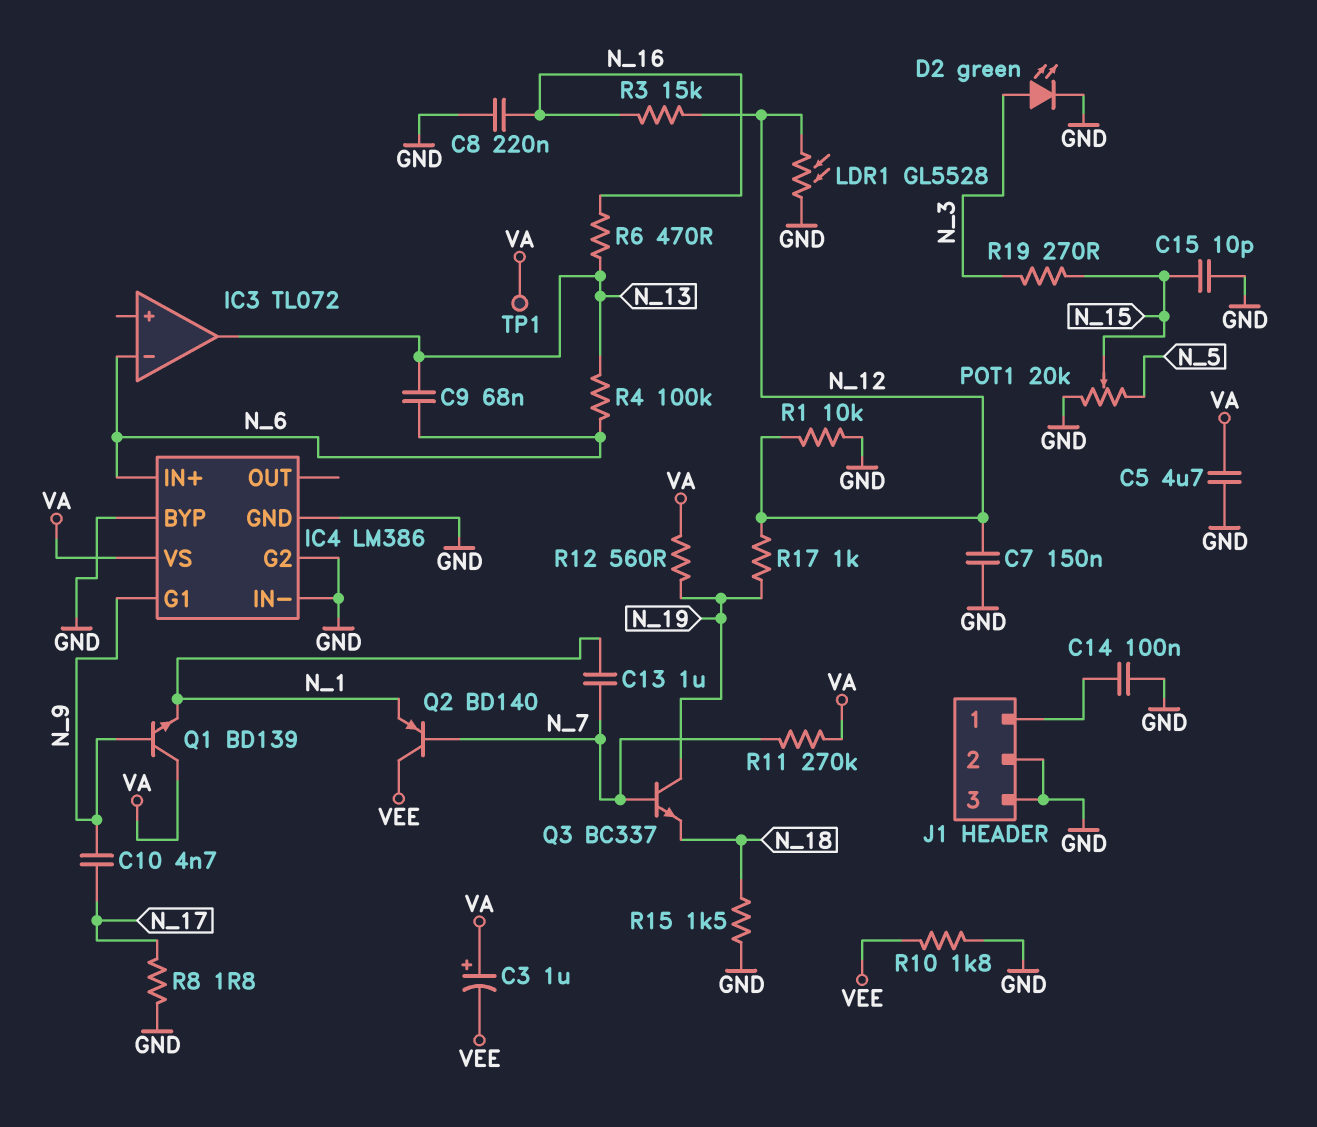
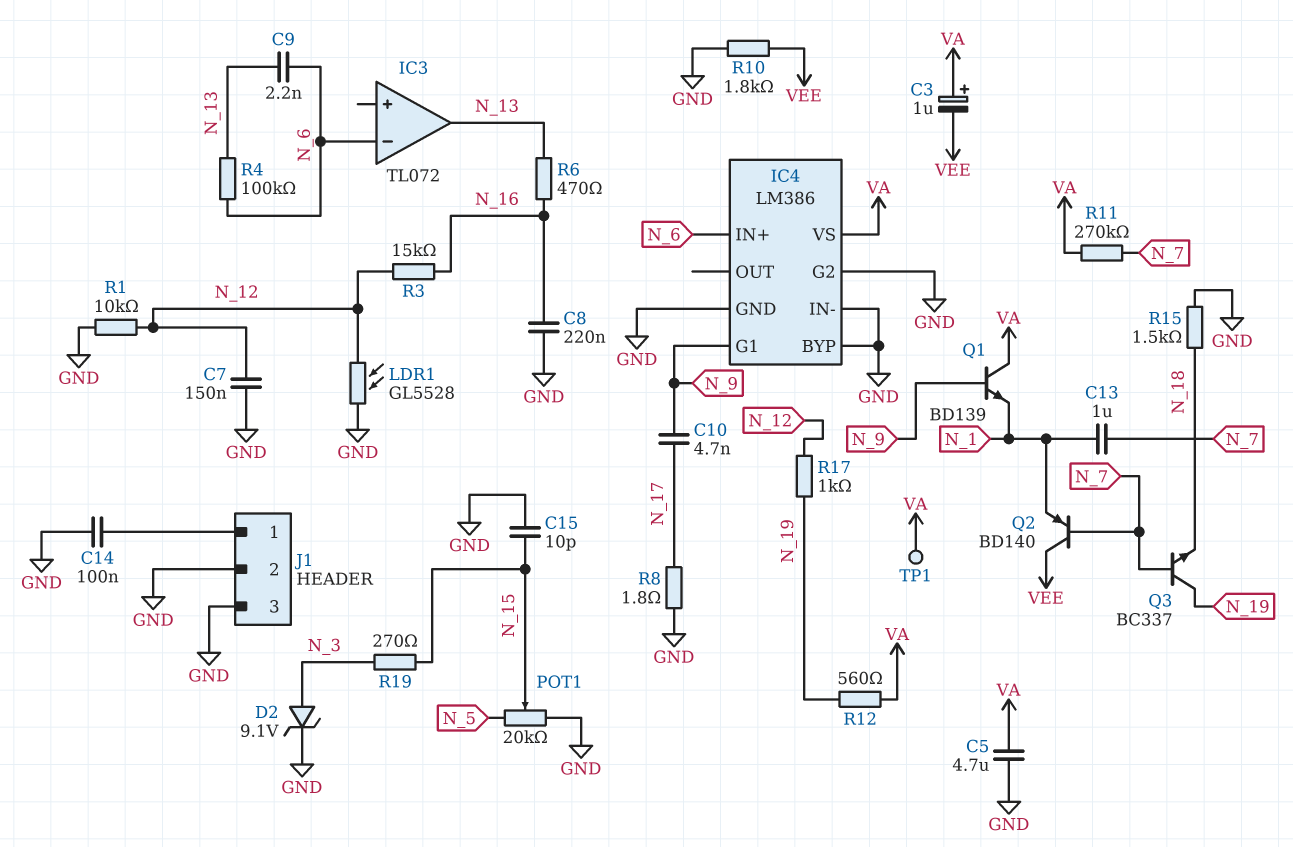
C9: 68nF (N_6, N_13) -> 2.2nF (N_6, N_13)
D2: LED green (A N_3, K GND) -> zener 9.1V (A N_3, K GND)

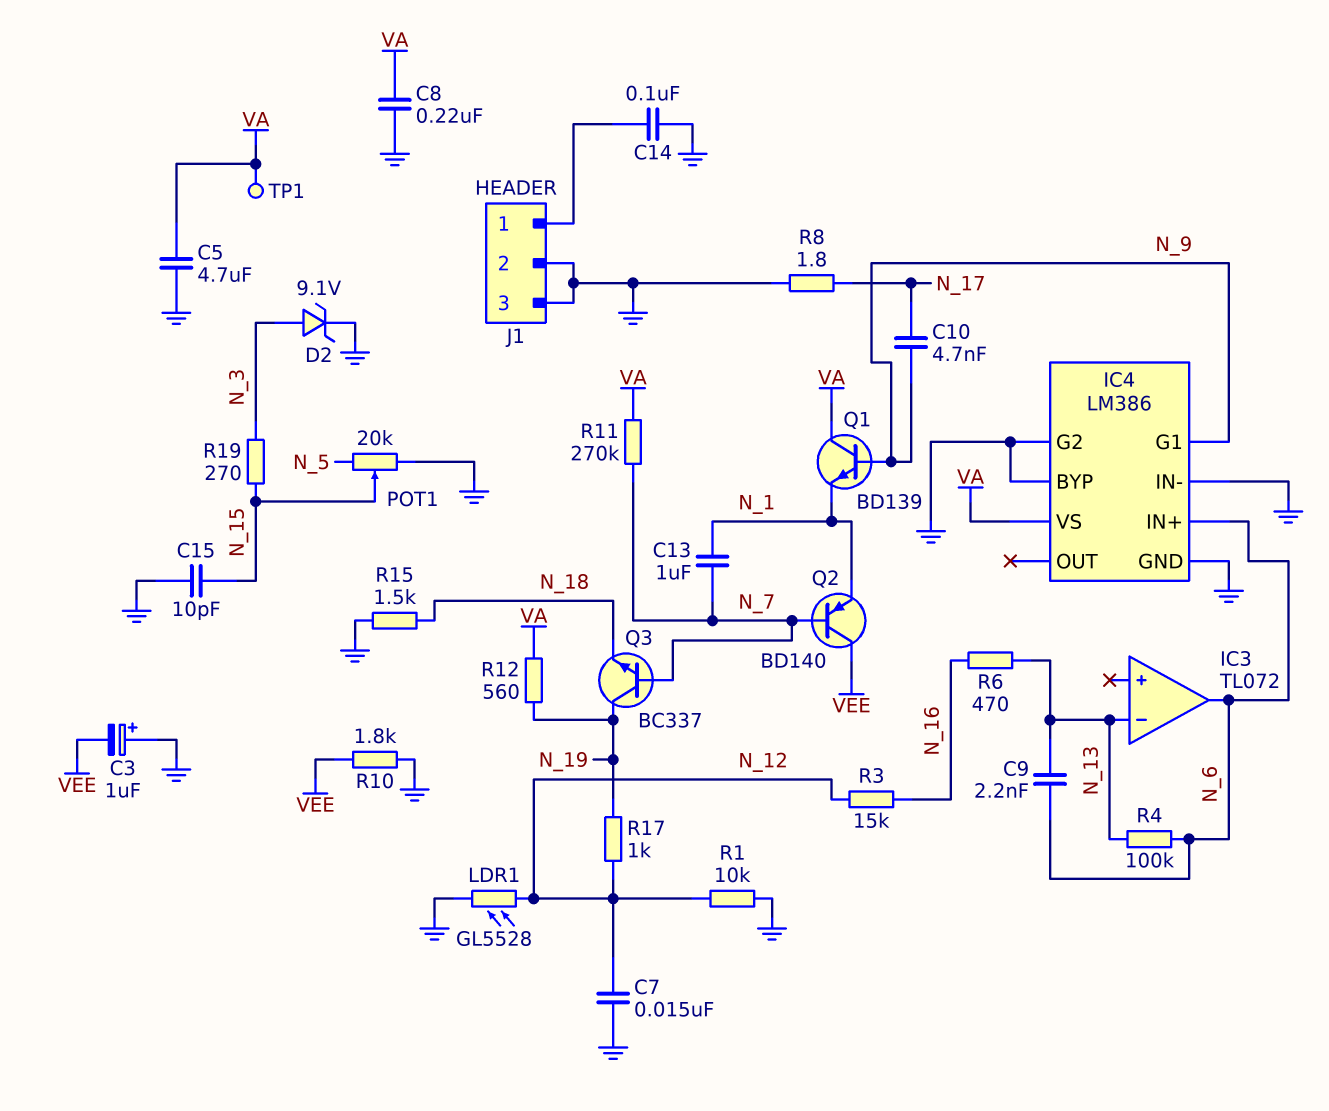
C3: 1uF (plus VA, minus VEE) -> 1uF (plus GND, minus VEE)
C7: 150nF (GND, N_12) -> 15nF (GND, N_12)
C8: 220nF (GND, N_16) -> 220nF (GND, VA)
IC3 pin in-: N_6 -> N_13
IC3 pin out: N_13 -> N_6

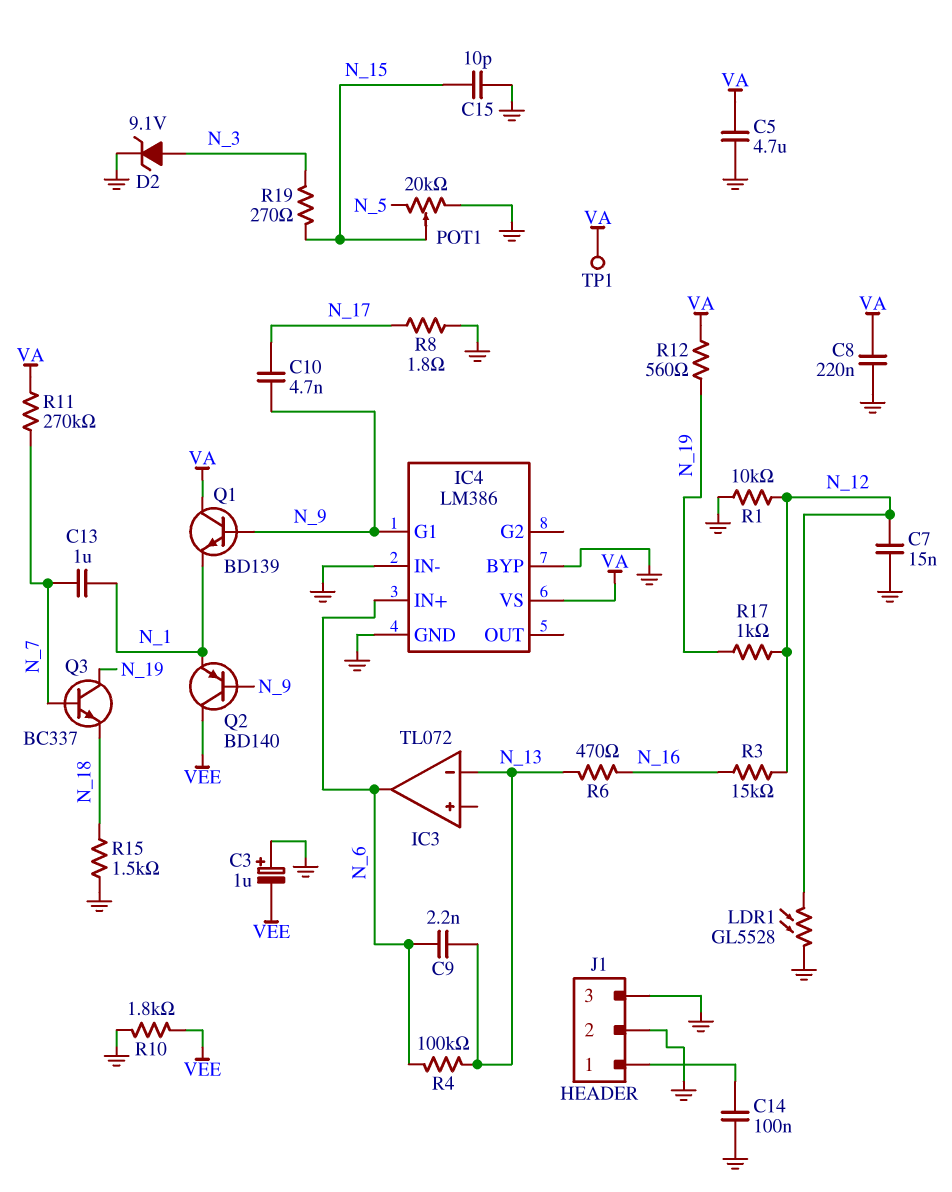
IC4 pin G2: GND -> none
Q2: PNP BD140 (B N_7, C VEE, E N_1) -> PNP BD140 (B N_9, C VEE, E N_1)

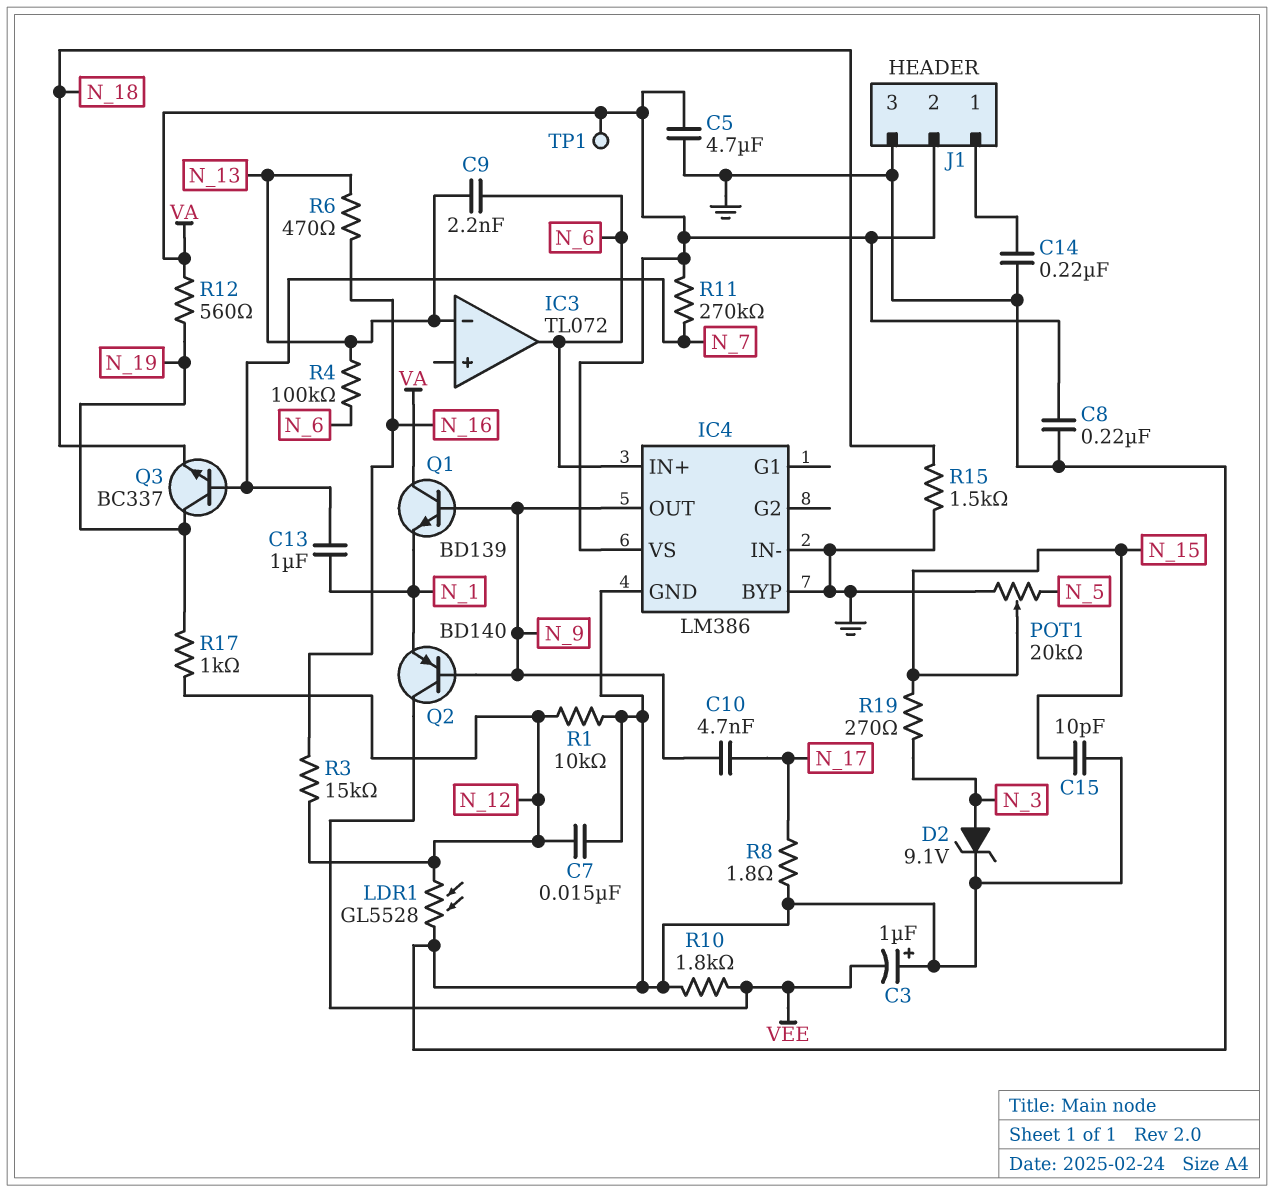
C14: 100nF (GND, J1/1) -> 220nF (GND, J1/1)
IC4 pin G1: N_9 -> none
IC4 pin OUT: none -> N_9
J1 pin 2: GND -> VA

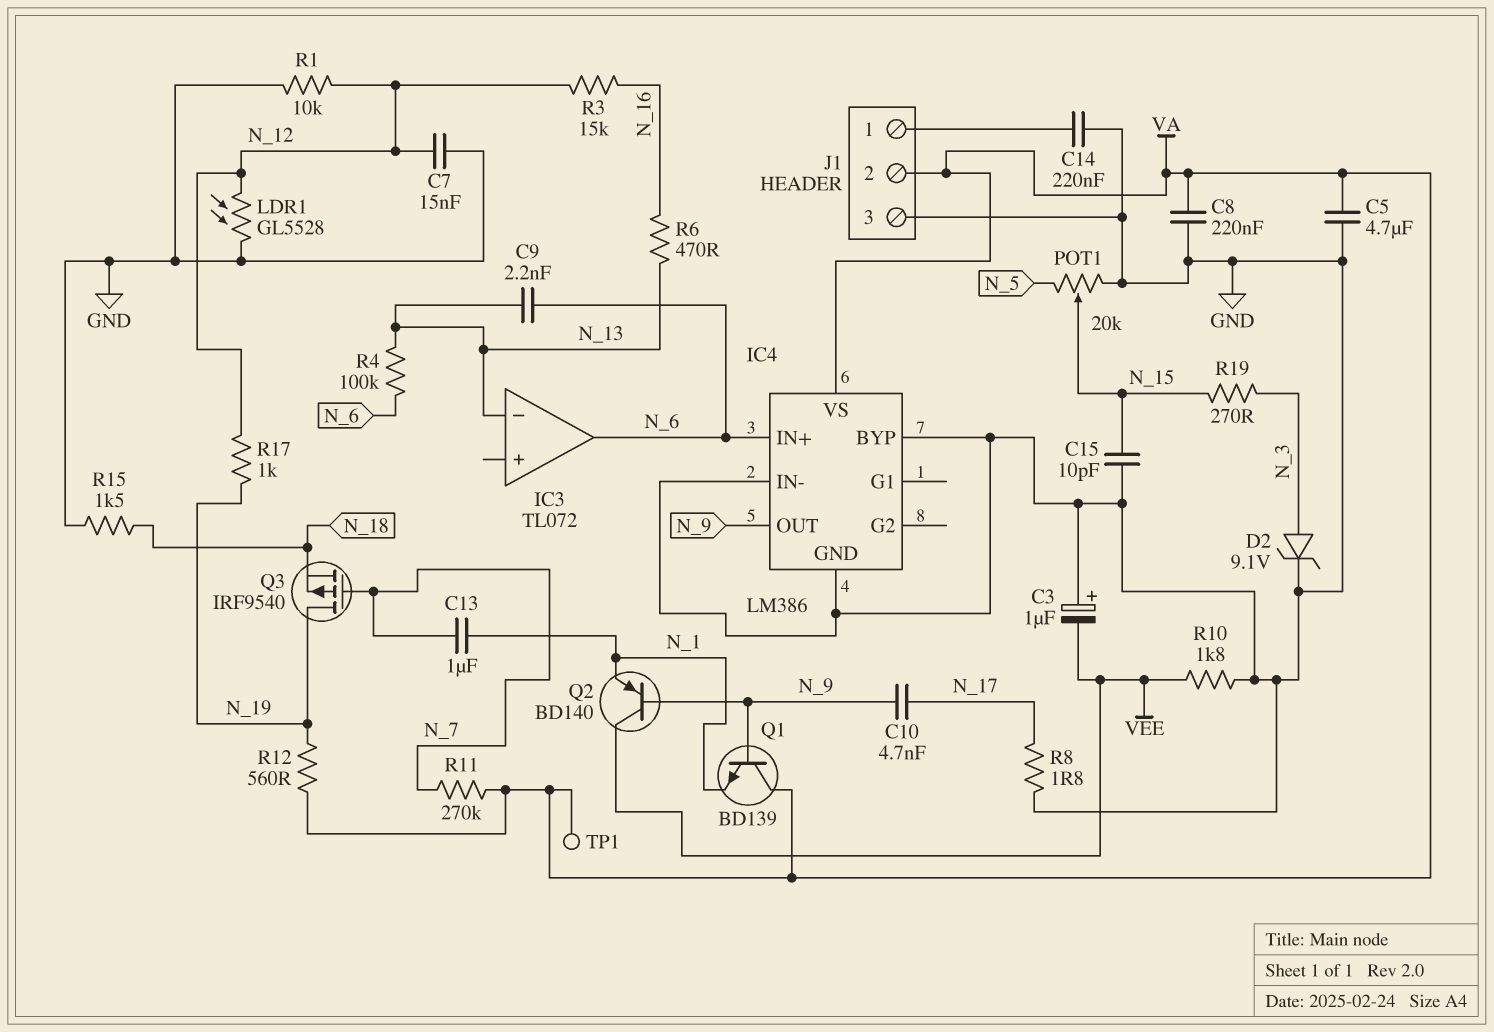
Q3: NPN BC337 (B N_7, C N_19, E N_18) -> PMOS IRF9540 (G N_7, D N_19, S N_18)

